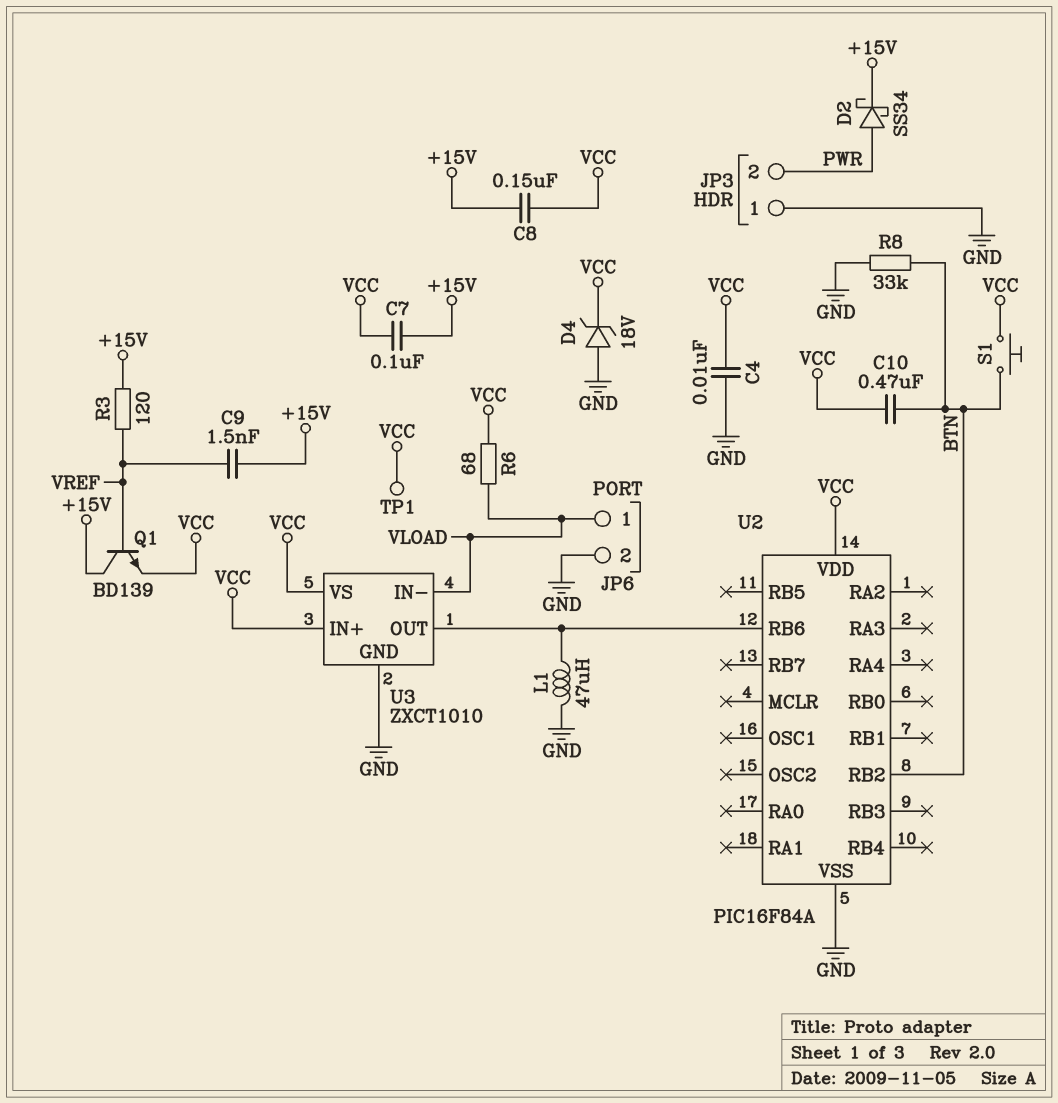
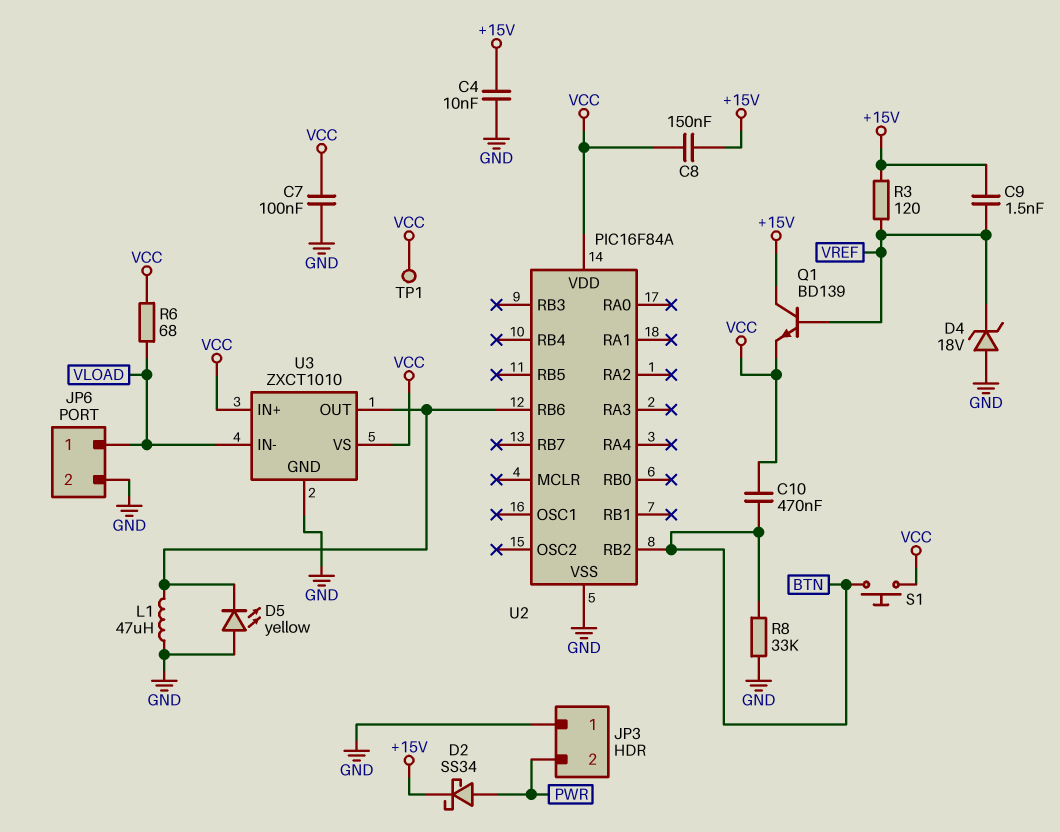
C4: 10nF (GND, VCC) -> 10nF (+15V, GND)
C7: 100nF (+15V, VCC) -> 100nF (GND, VCC)
D4: zener 18V (A GND, K VCC) -> zener 18V (A GND, K VREF)
D5: none -> LED yellow (A GND, K U2/RB6)

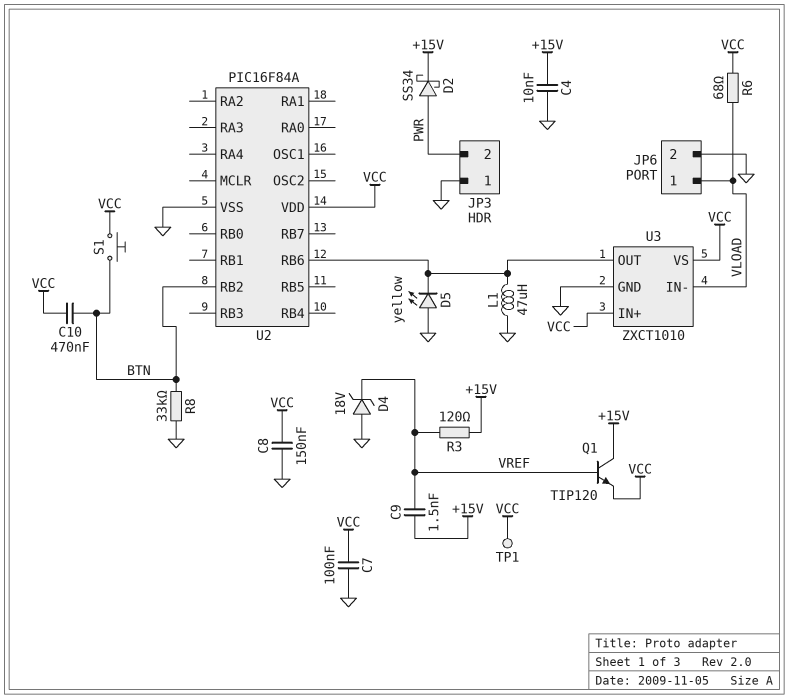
C8: 150nF (+15V, VCC) -> 150nF (GND, VCC)
Q1: NPN BD139 (B VREF, C +15V, E VCC) -> NPN TIP120 (B VREF, C +15V, E VCC)

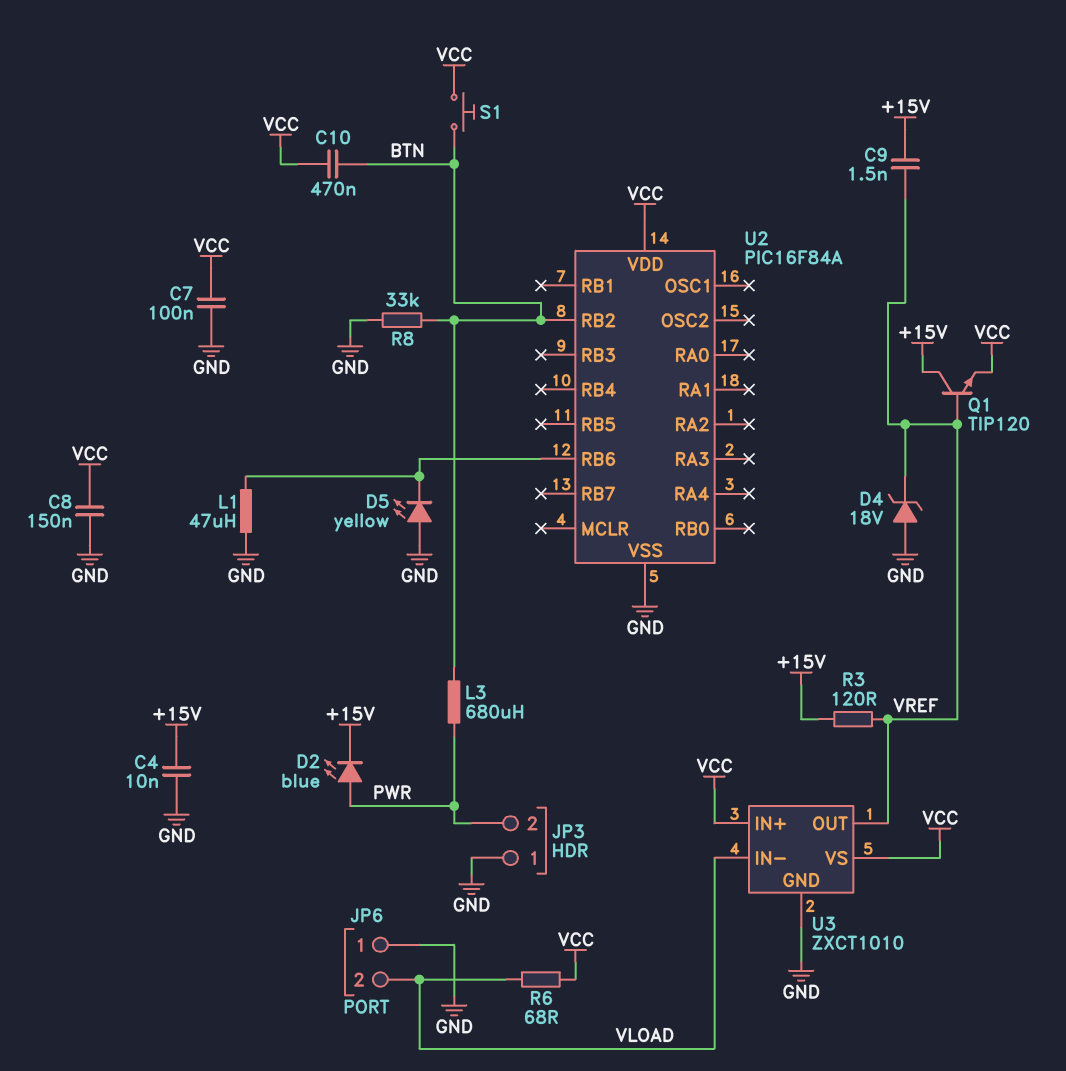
D2: schottky SS34 (A PWR, K +15V) -> LED blue (A PWR, K +15V)
JP6 pin 1: VLOAD -> GND
JP6 pin 2: GND -> VLOAD
L3: none -> 680uH (BTN, PWR)
TP1: test point (VCC) -> none
U3 pin OUT: U2/RB6 -> VREF

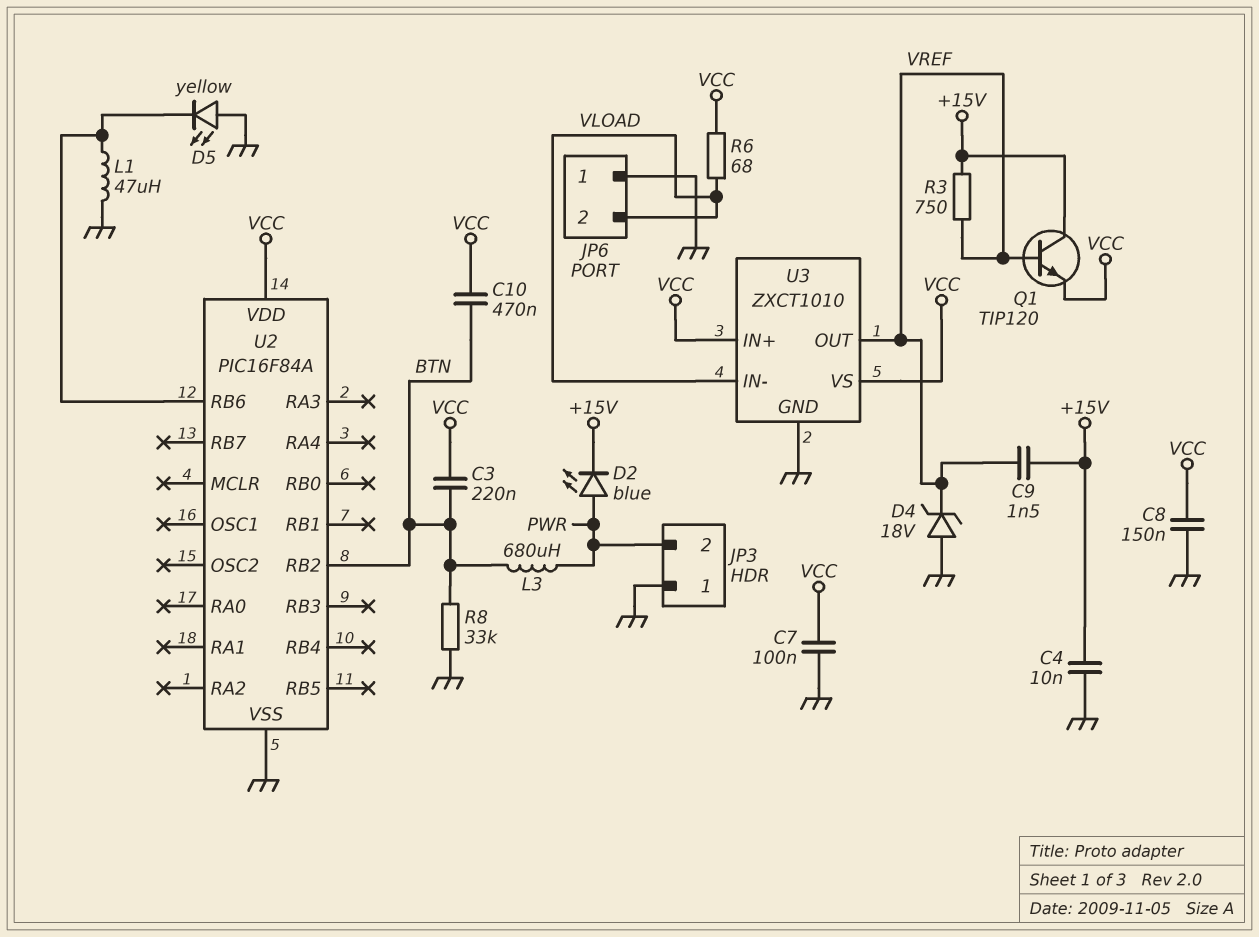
C3: none -> 220nF (BTN, VCC)
R3: 120 (+15V, VREF) -> 750 (+15V, VREF)
S1: button (BTN, VCC) -> none

